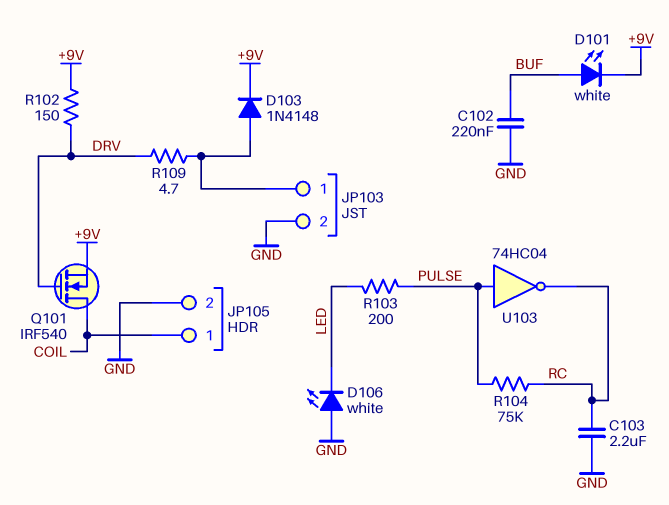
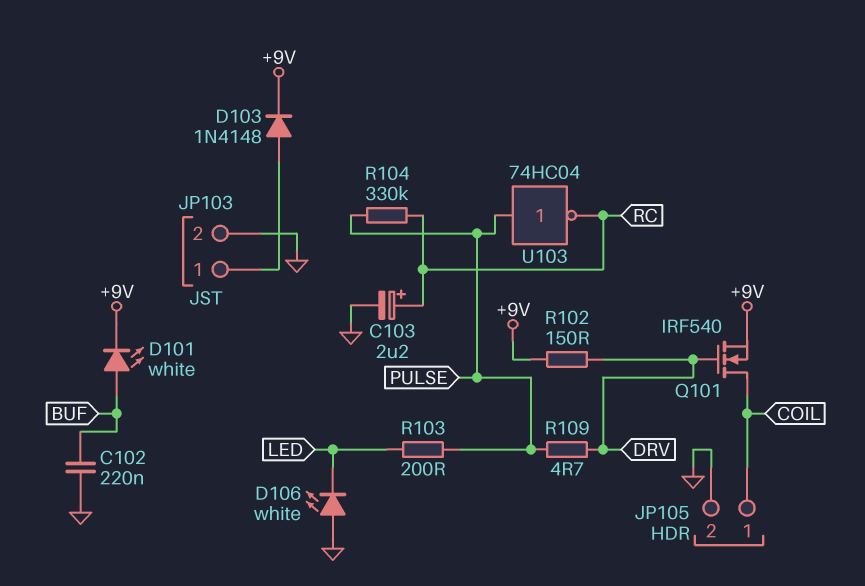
C103: 2.2uF (GND, RC) -> 2.2uF (plus RC, minus GND)
R104: 75k (PULSE, RC) -> 330k (PULSE, RC)
R109: 4.7 (DRV, JP103/1) -> 4.7 (DRV, PULSE)

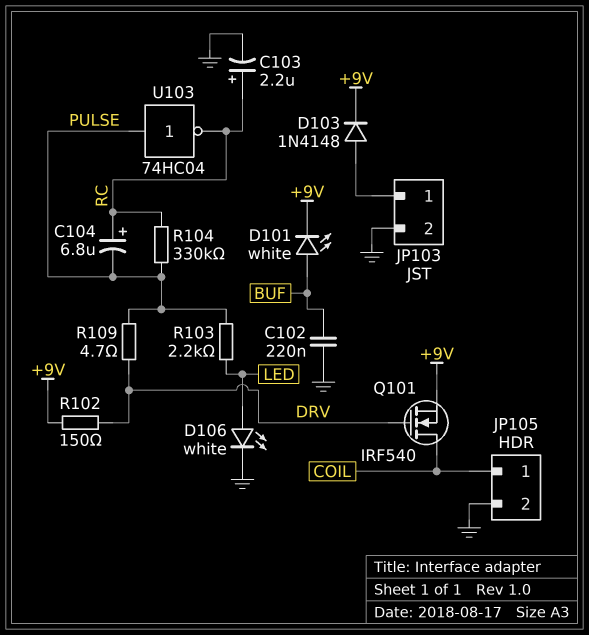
C104: none -> 6.8uF (plus RC, minus PULSE)
D106: LED white (A GND, K LED) -> LED white (A LED, K GND)
R103: 200 (LED, PULSE) -> 2.2k (LED, PULSE)

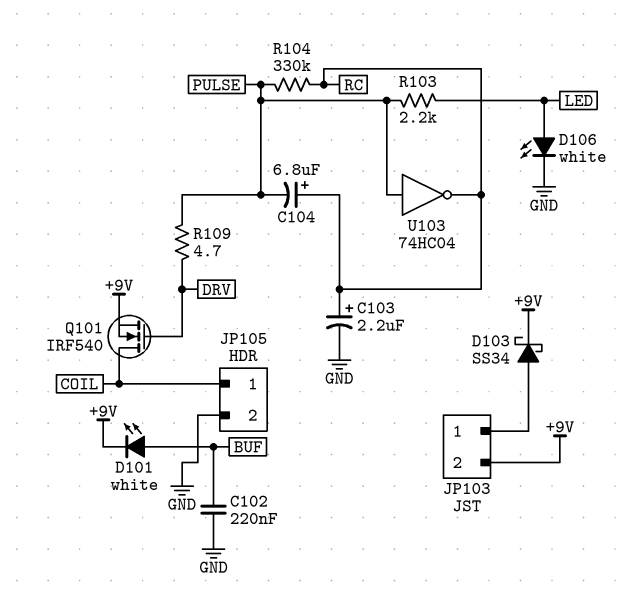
D103: diode 1N4148 (A JP103/1, K +9V) -> schottky SS34 (A JP103/1, K +9V)
JP103 pin 2: GND -> +9V
R102: 150 (+9V, DRV) -> none

